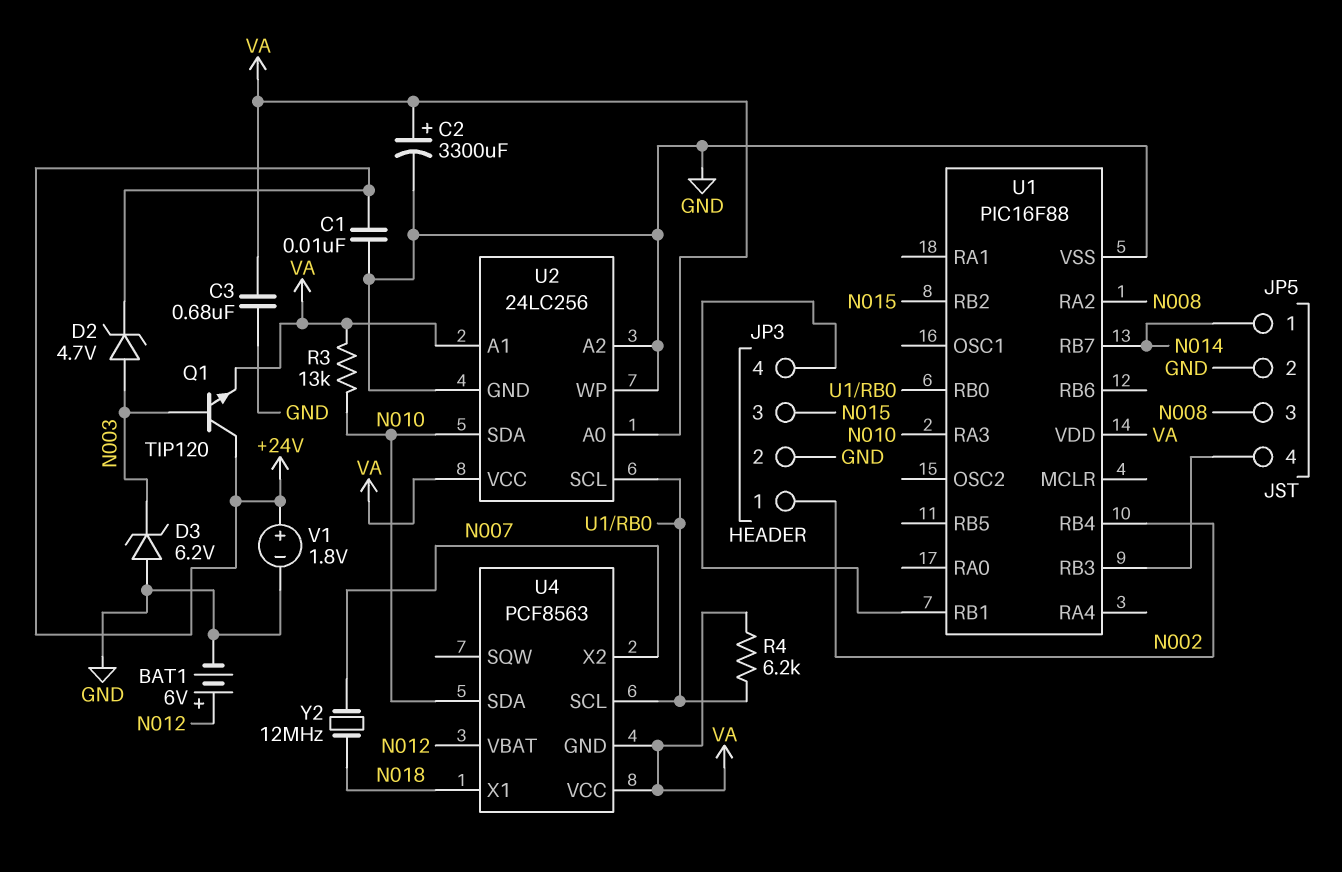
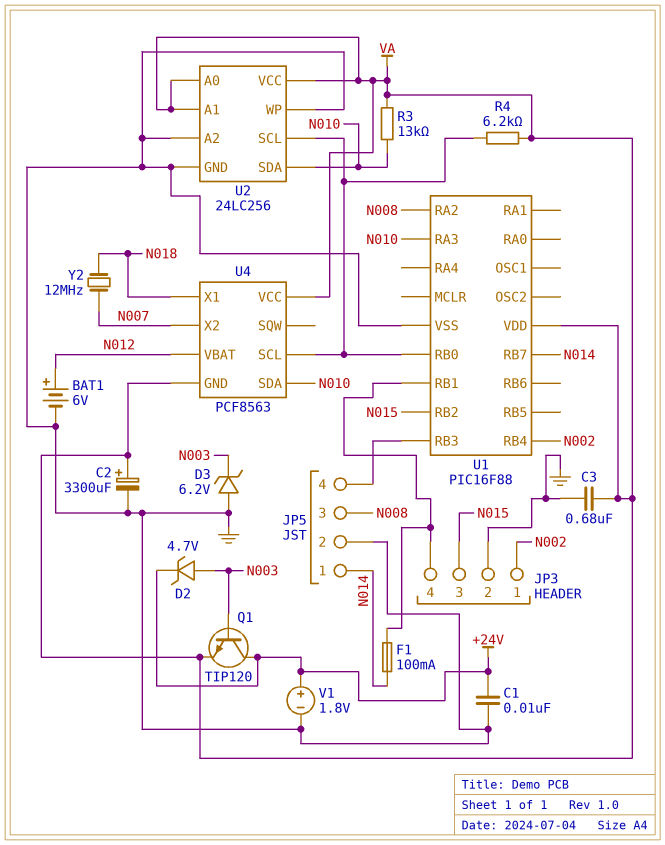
F1: none -> 100mA (JP3/4, N014)

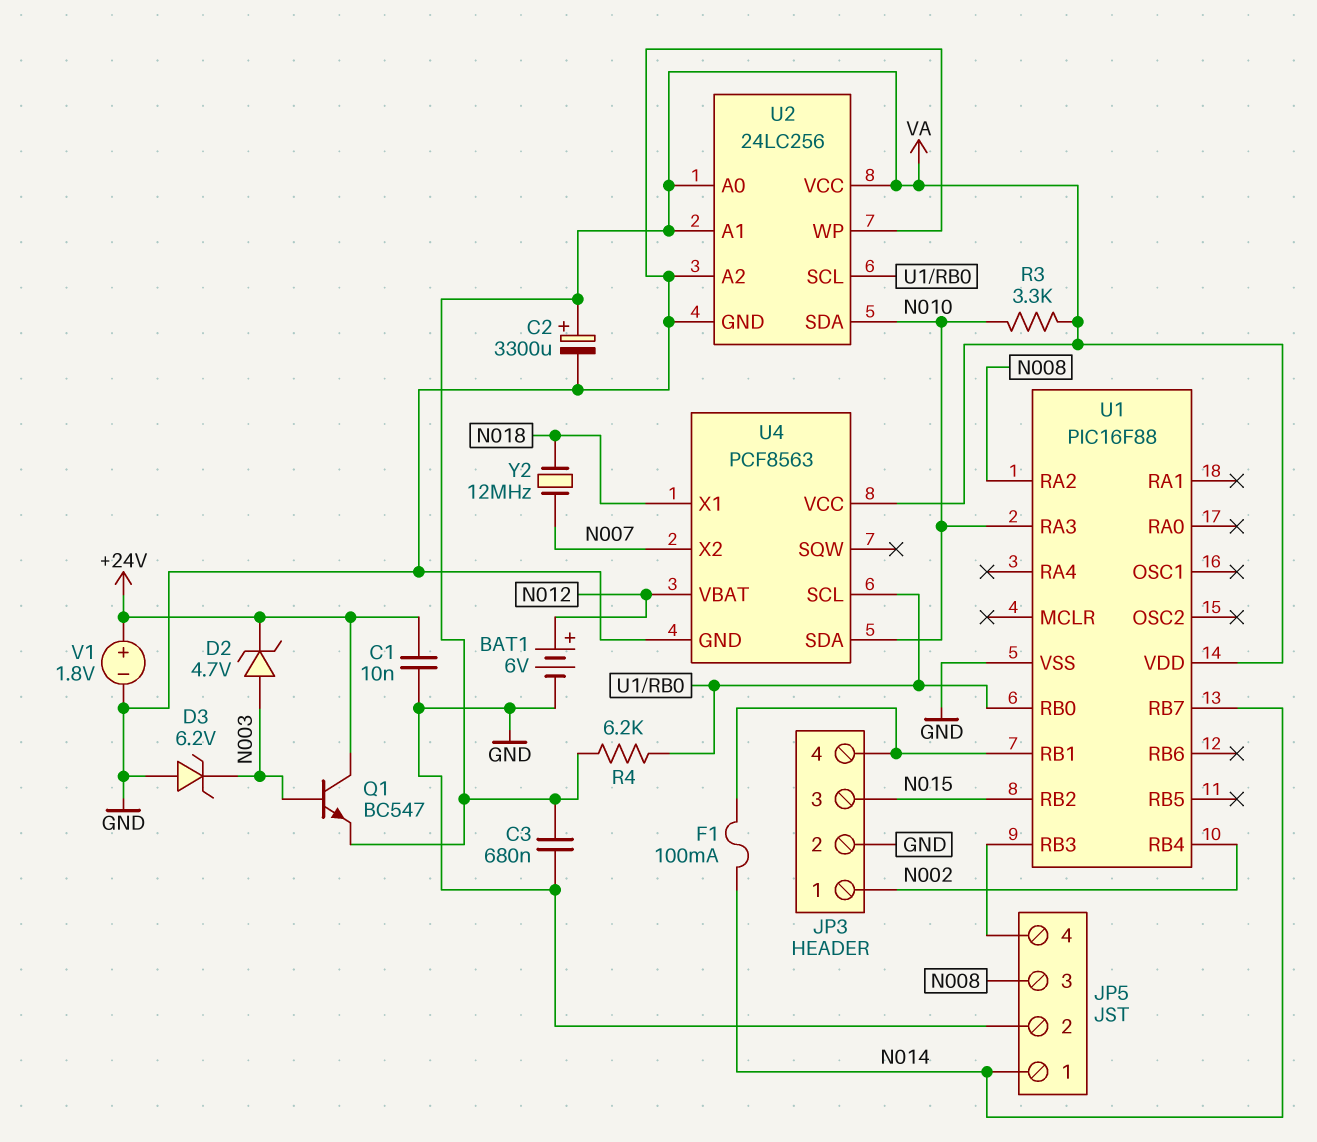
Q1: NPN TIP120 (B N003, C +24V, E VA) -> NPN BC547 (B N003, C +24V, E VA)
R3: 13k (N010, VA) -> 3.3k (N010, VA)
U4 pin GND: VA -> GND

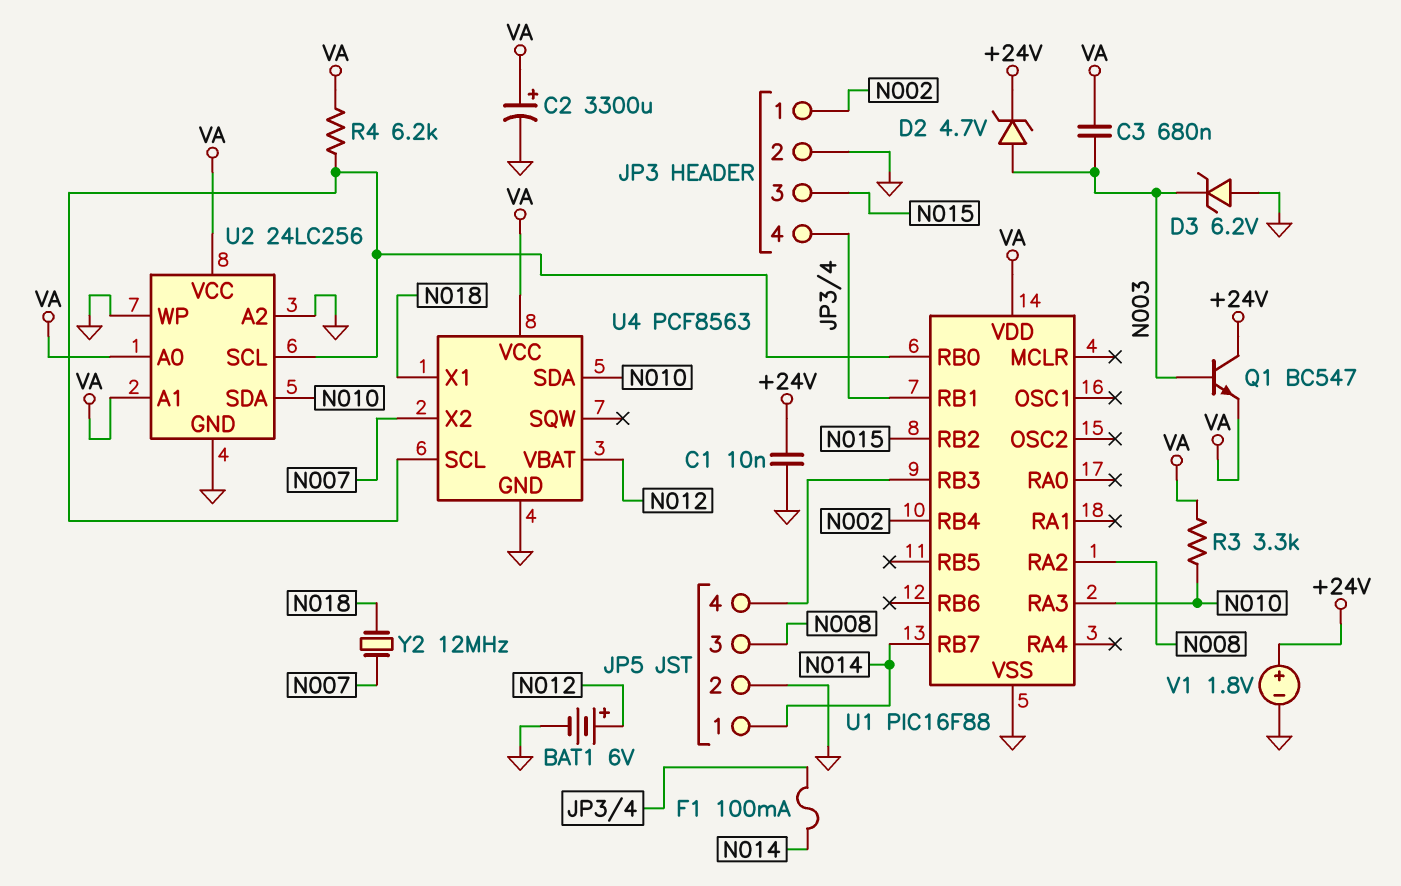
C3: 680nF (GND, VA) -> 680nF (N003, VA)

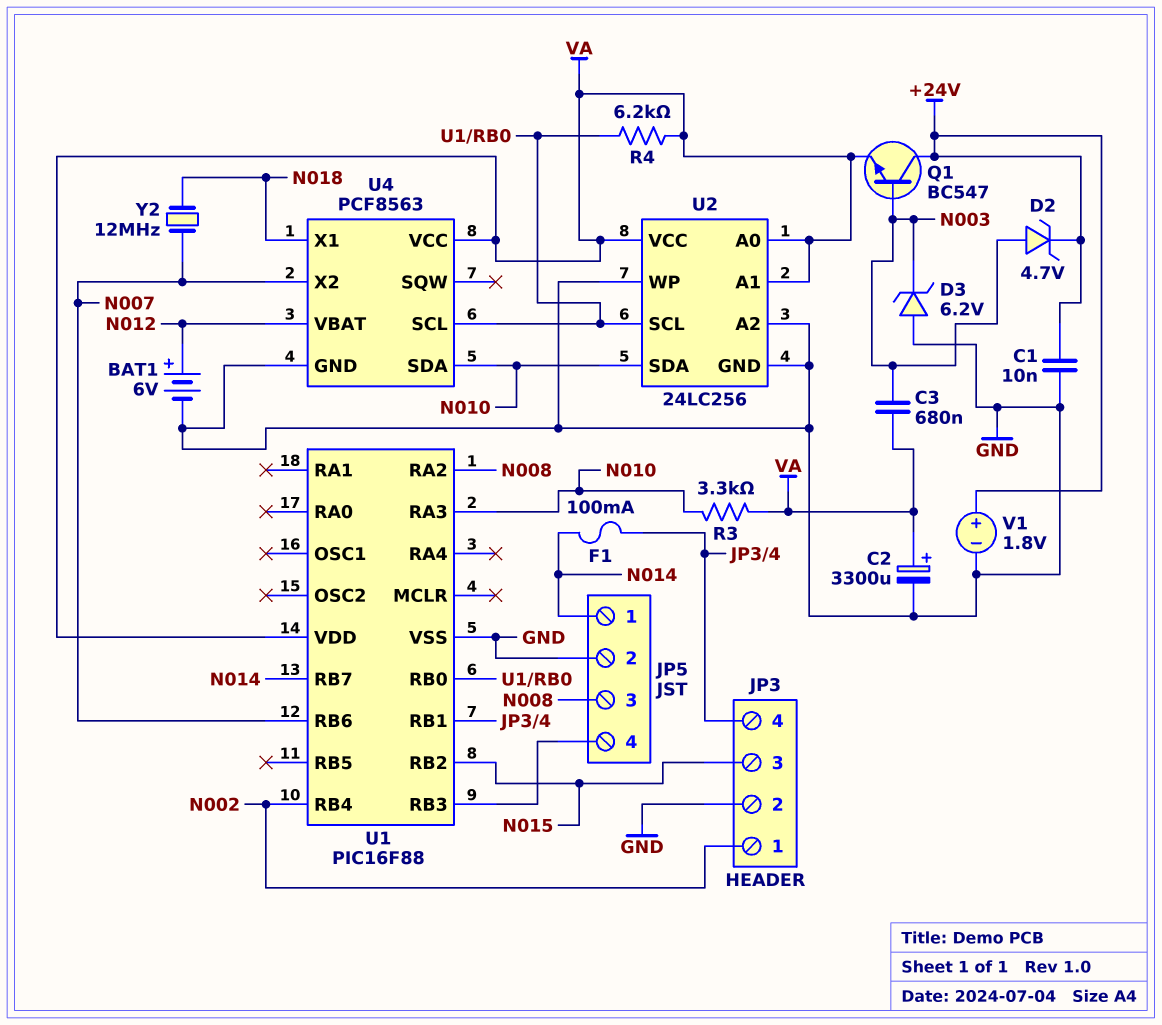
U1 pin RB6: none -> N007

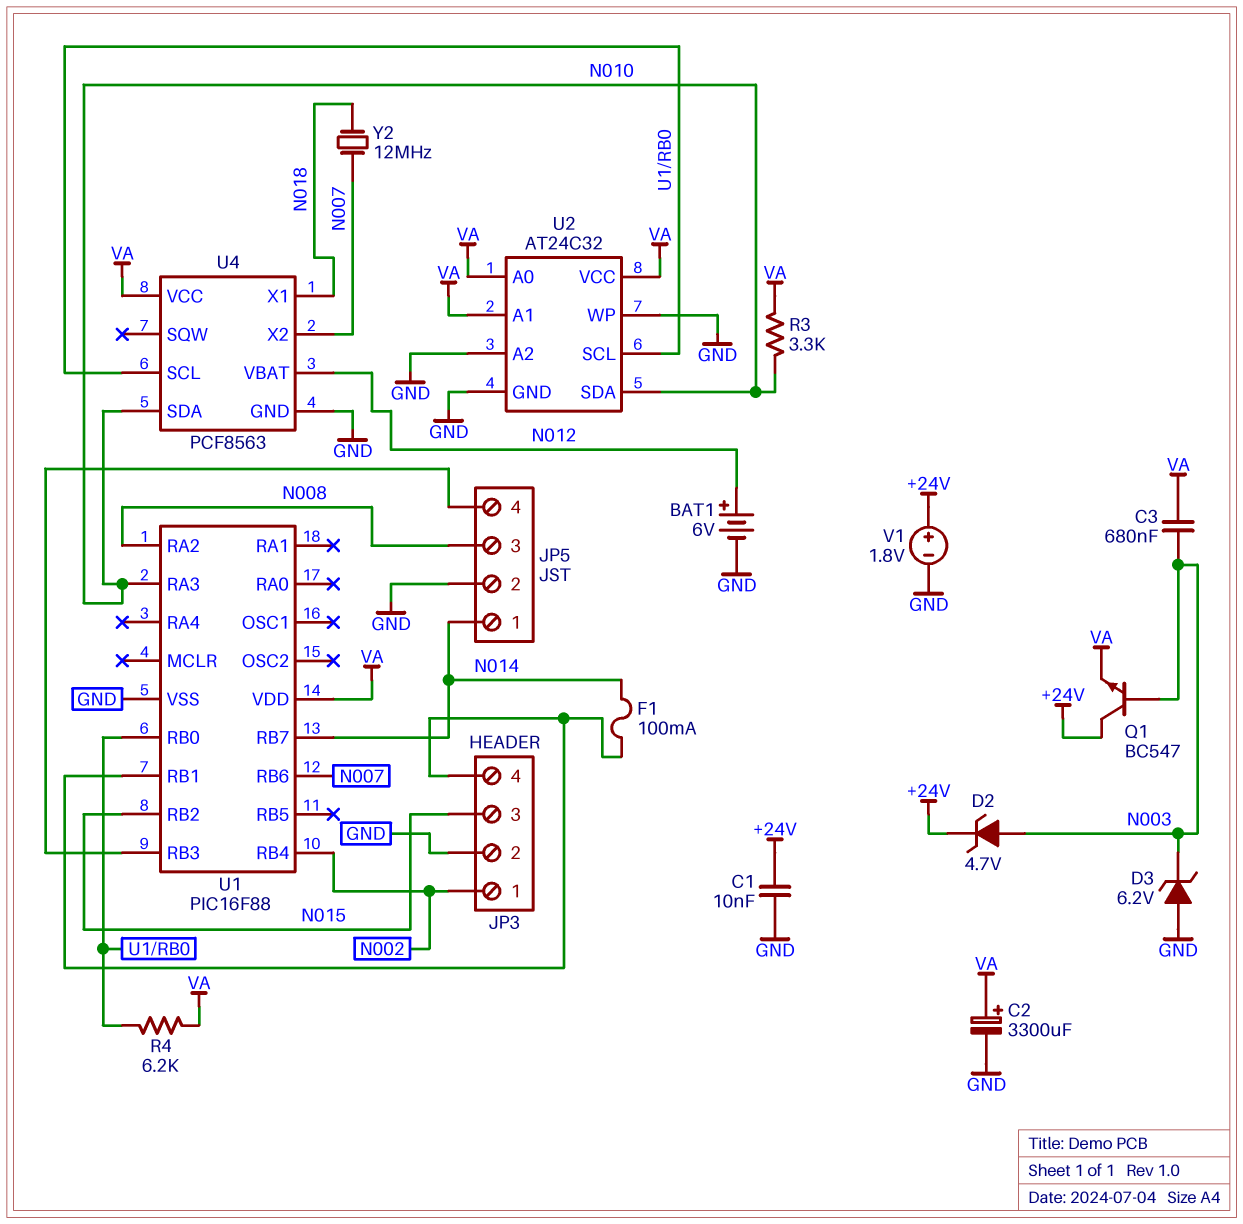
U2: 24LC256 -> AT24C32

